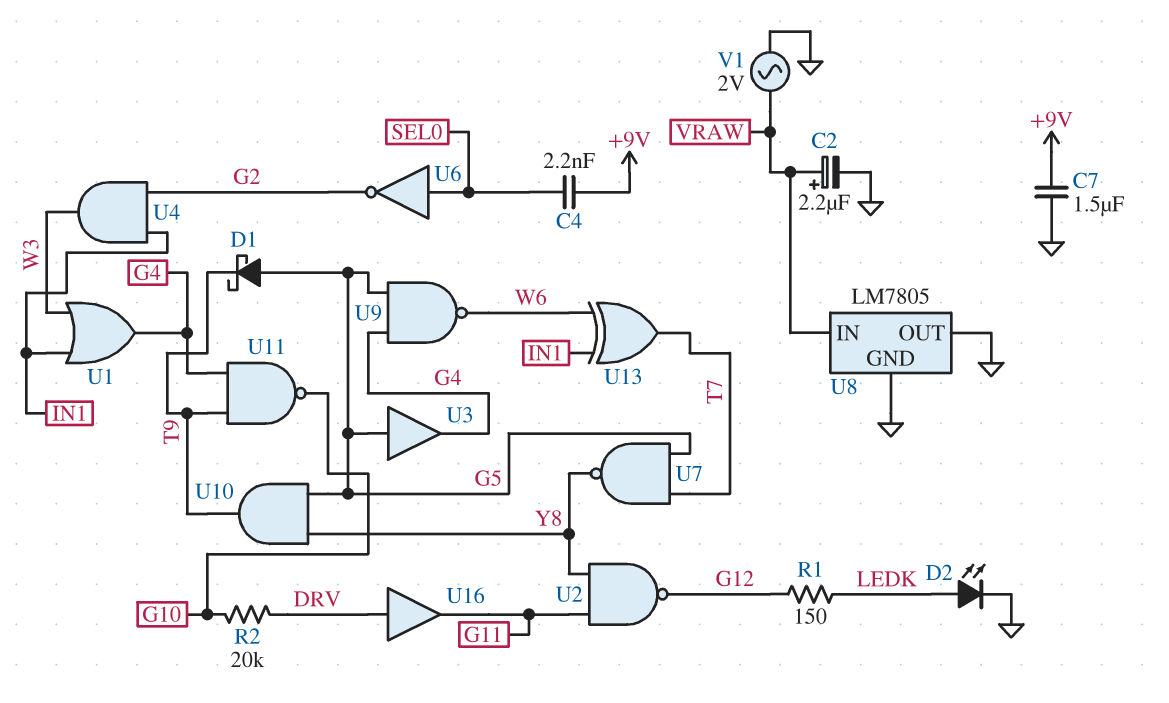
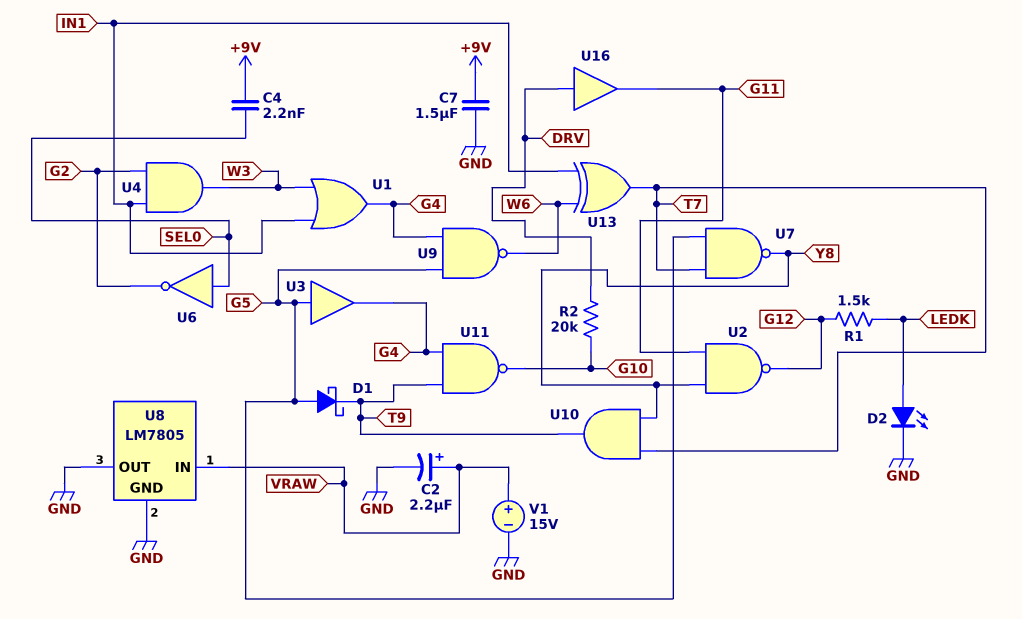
R1: 150 (G12, LEDK) -> 1.5k (G12, LEDK)
U10: AND (in G5, in Y8, out T9) -> AND (in T7, in Y8, out T9)
V1: AC 2V (GND, VRAW) -> 15V (plus VRAW, minus GND)

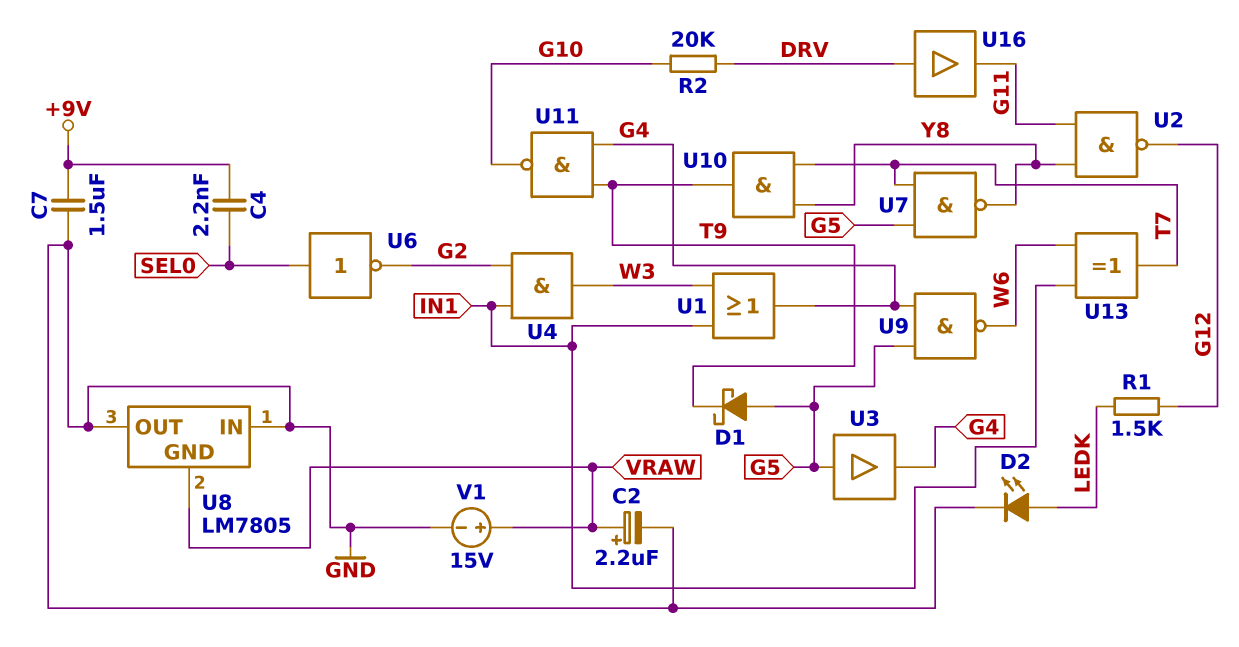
U8 pin GND: GND -> VRAW
U8 pin IN: VRAW -> GND

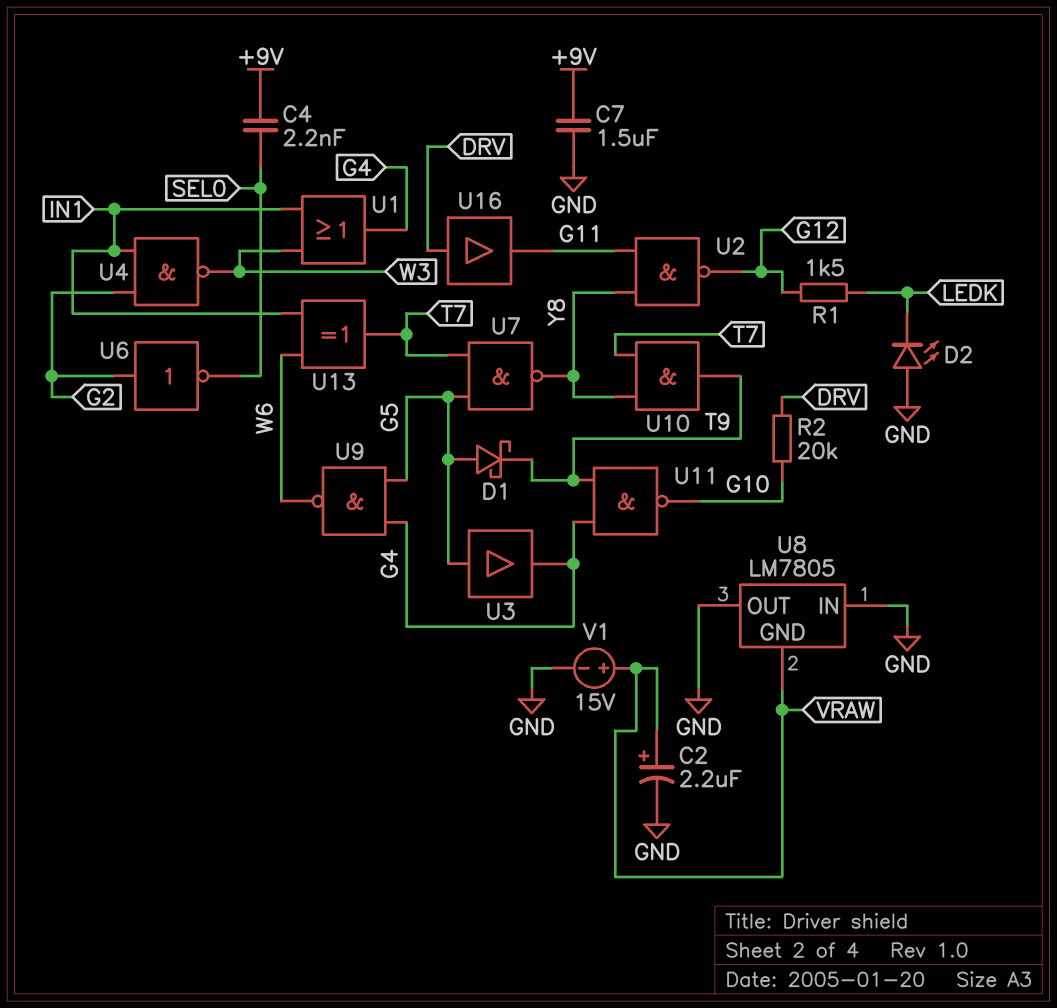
D2: LED (A LEDK, K GND) -> LED (A GND, K LEDK)
U4: AND (in G2, in IN1, out W3) -> NAND (in G2, in IN1, out W3)
U6: NOT (in SEL0, out G2) -> NOT (in G2, out SEL0)

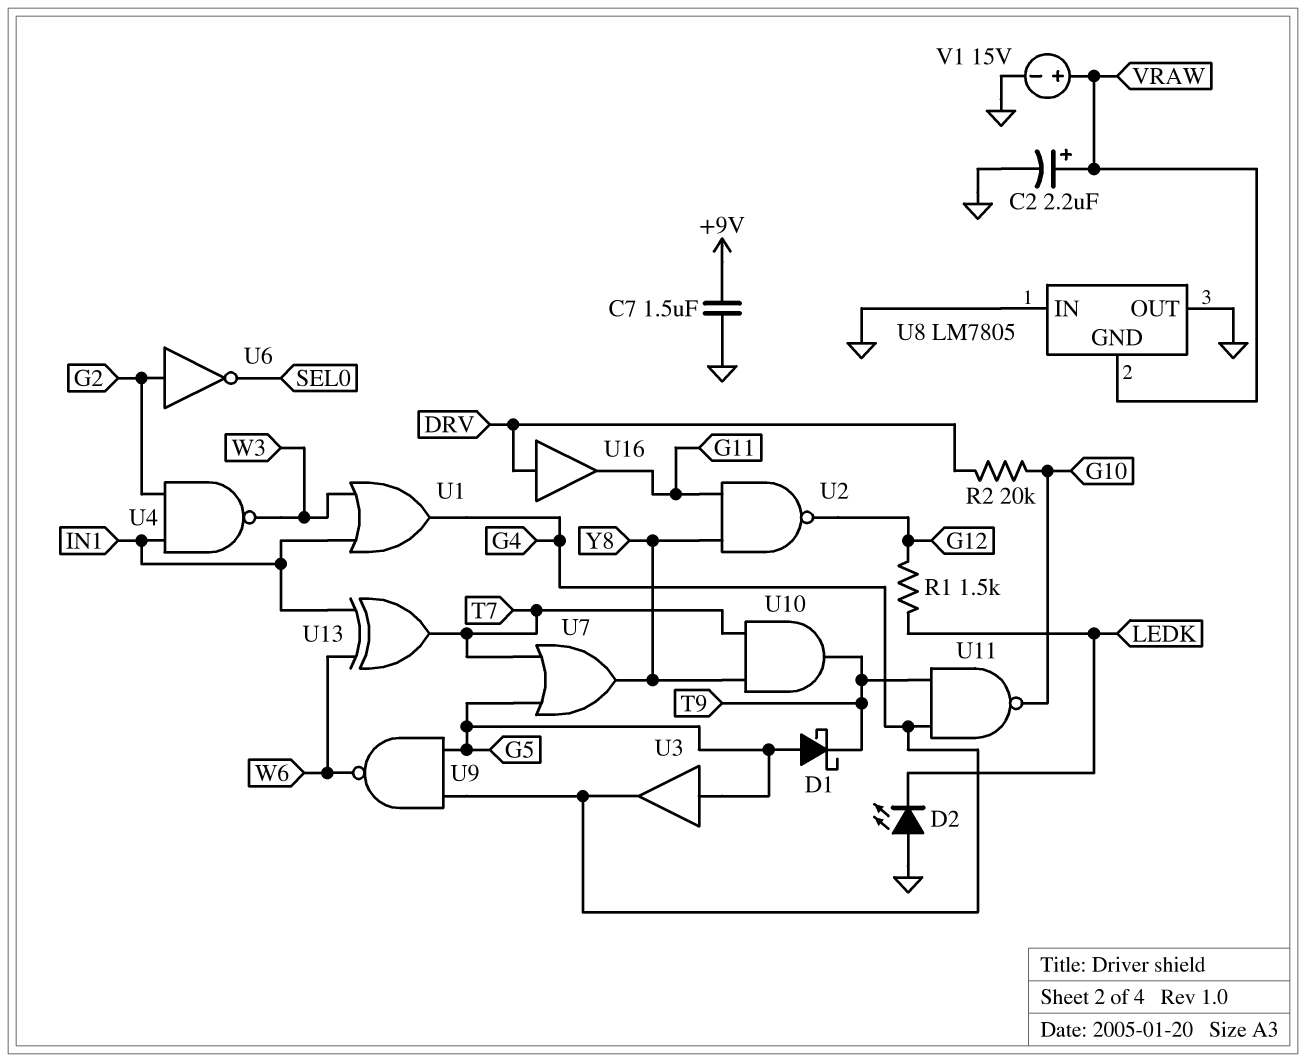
C4: 2.2nF (+9V, SEL0) -> none
U7: NAND (in G5, in T7, out Y8) -> OR (in G5, in T7, out Y8)

